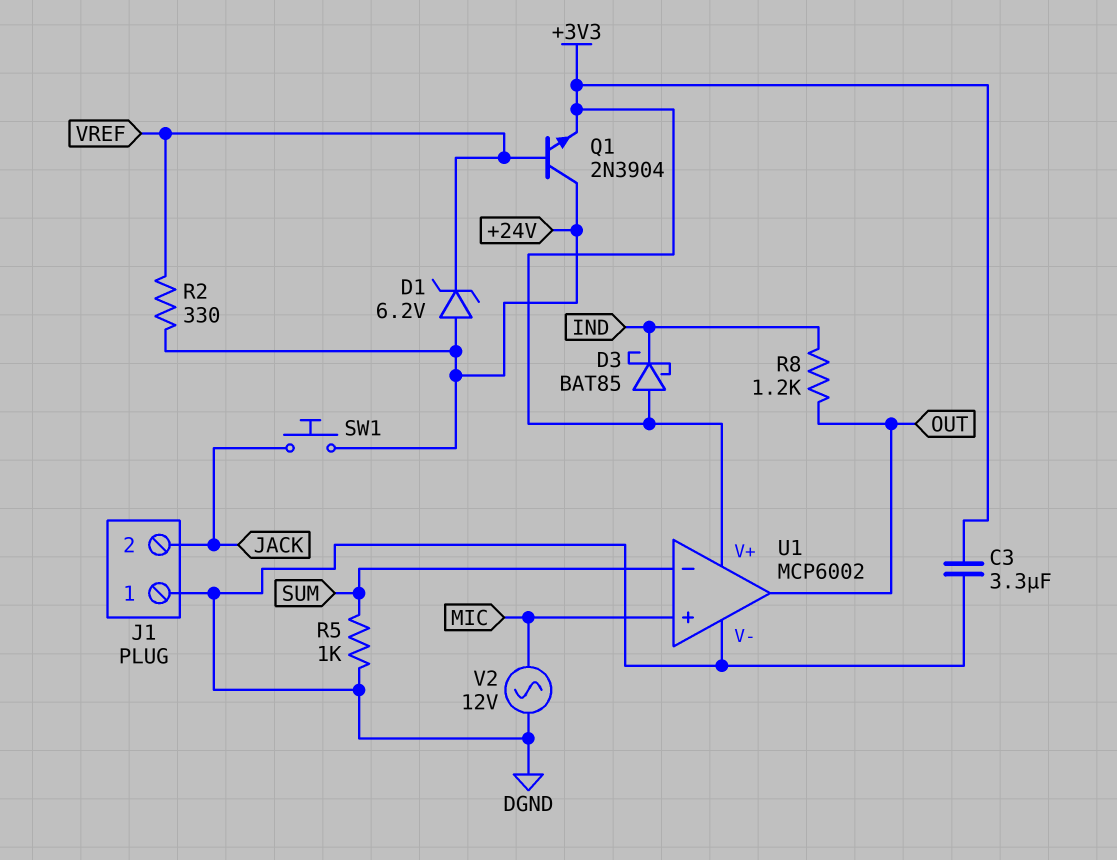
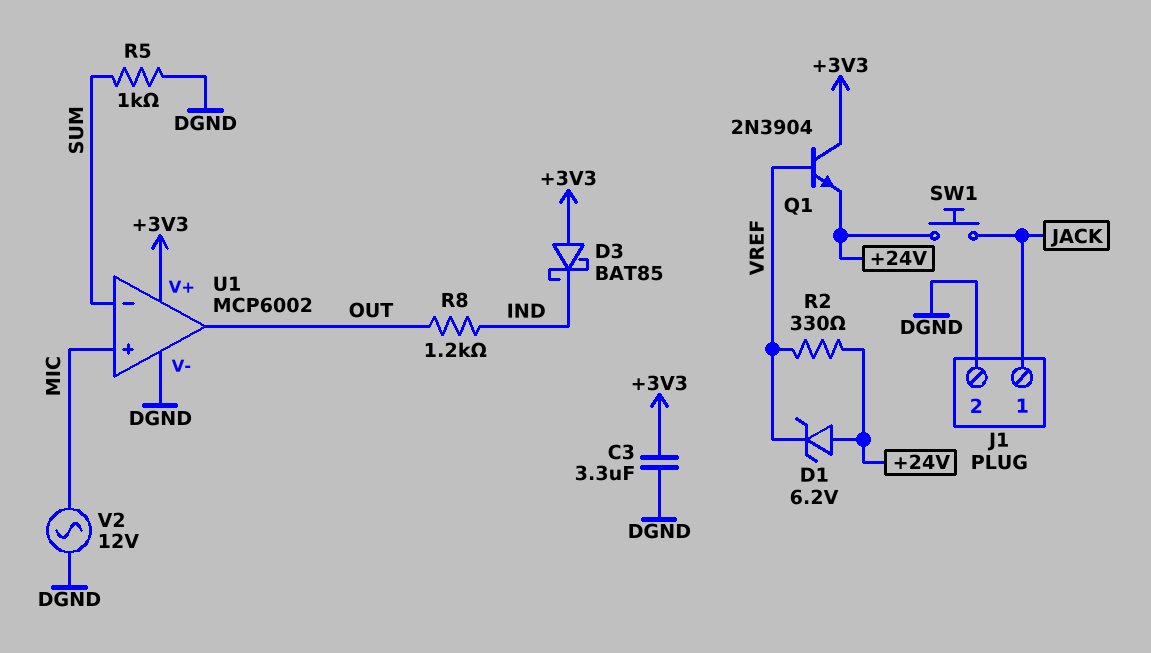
J1 pin 1: DGND -> JACK
J1 pin 2: JACK -> DGND
Q1: NPN 2N3904 (B VREF, C +24V, E +3V3) -> NPN 2N3904 (B VREF, C +3V3, E +24V)

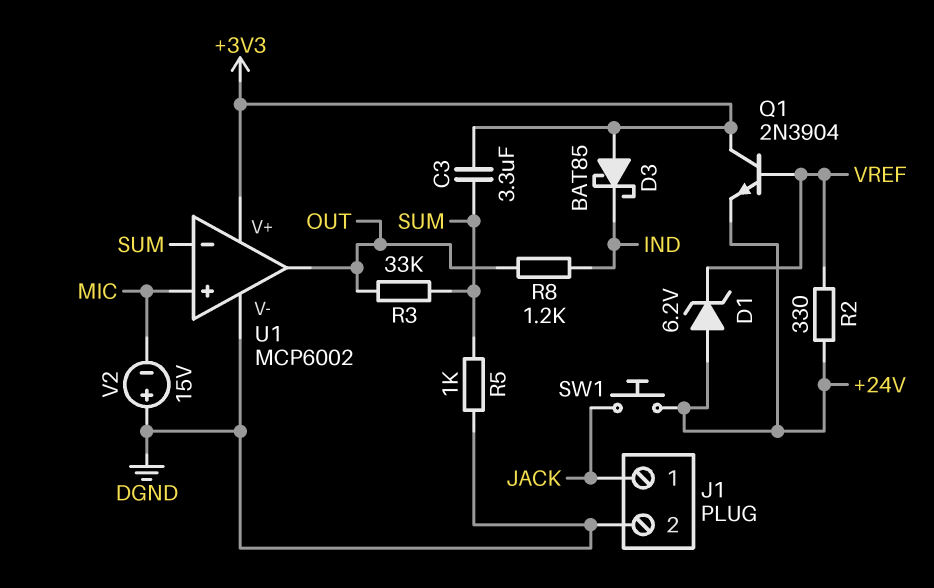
C3: 3.3uF (+3V3, DGND) -> 3.3uF (+3V3, SUM)
R3: none -> 33k (OUT, SUM)
V2: AC 12V (DGND, MIC) -> 15V (plus DGND, minus MIC)

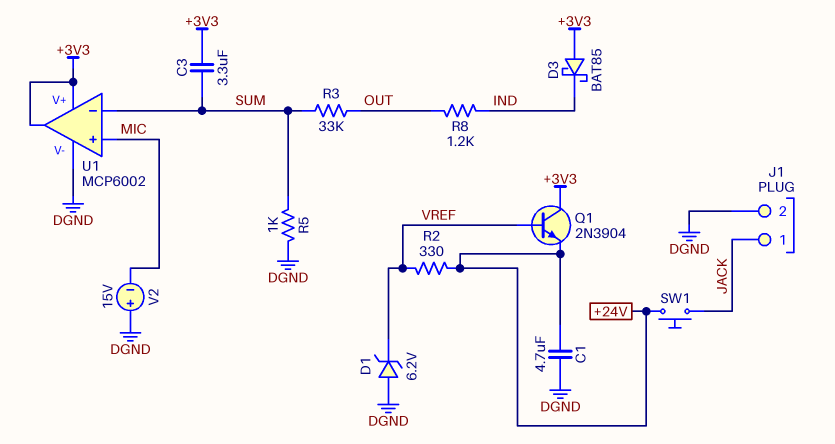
C1: none -> 4.7uF (+24V, DGND)
D1: zener 6.2V (A +24V, K VREF) -> zener 6.2V (A DGND, K VREF)
U1 pin out: OUT -> +3V3

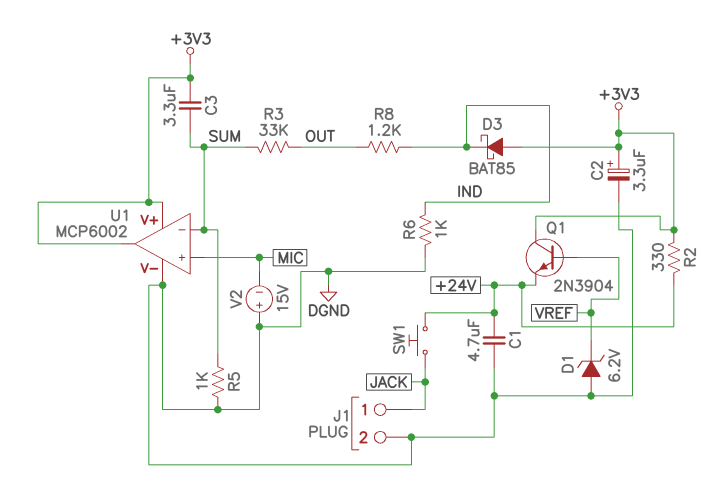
C2: none -> 3.3uF (plus +3V3, minus DGND)
R2: 330 (+24V, VREF) -> 330 (+3V3, +24V)
R6: none -> 1k (DGND, IND)

